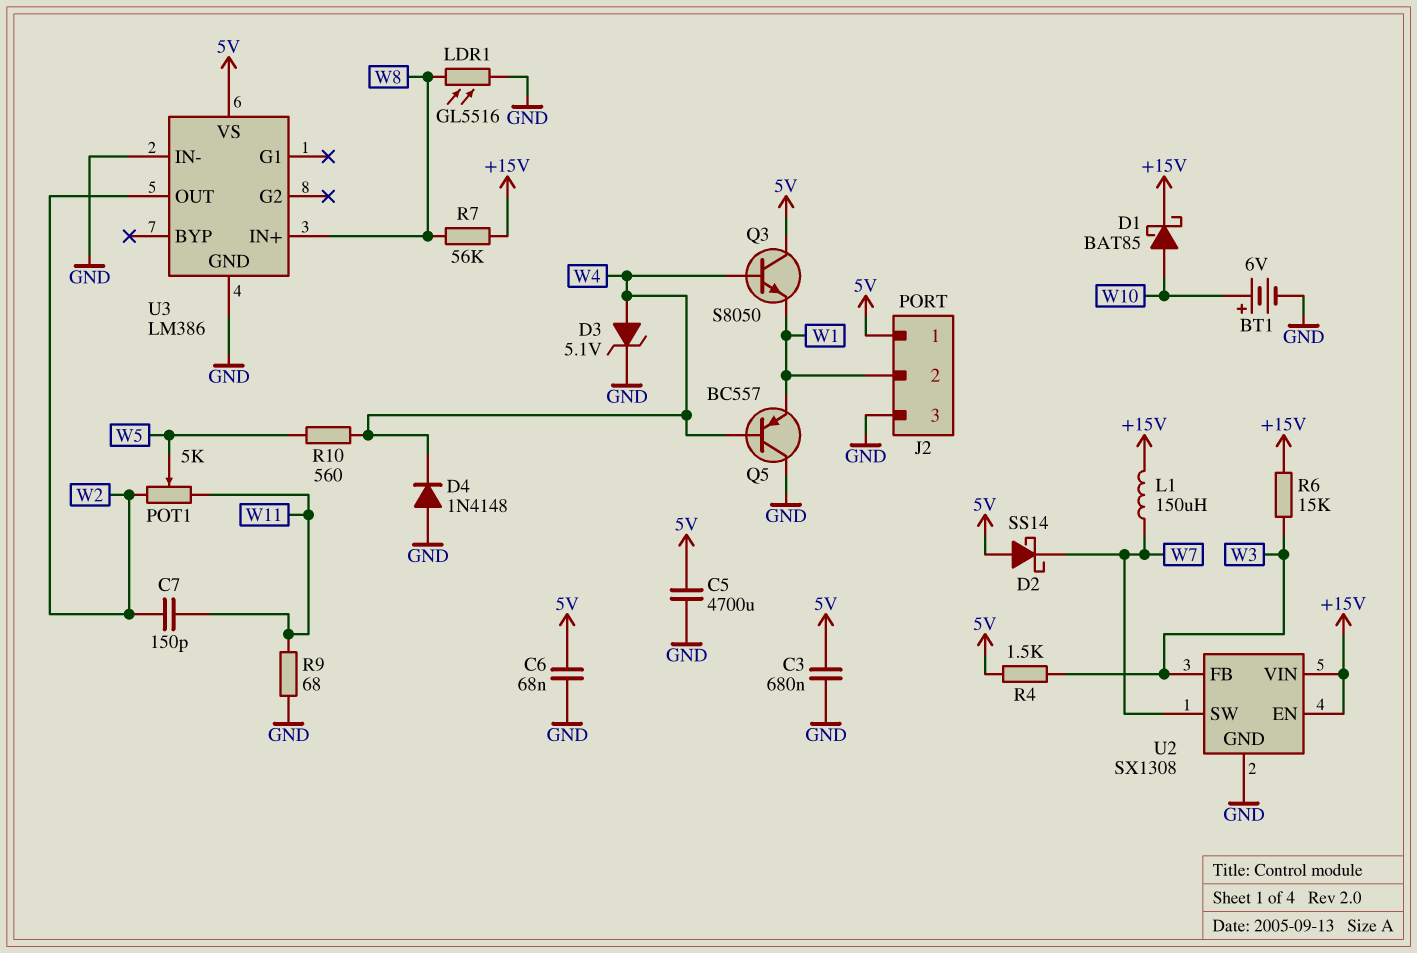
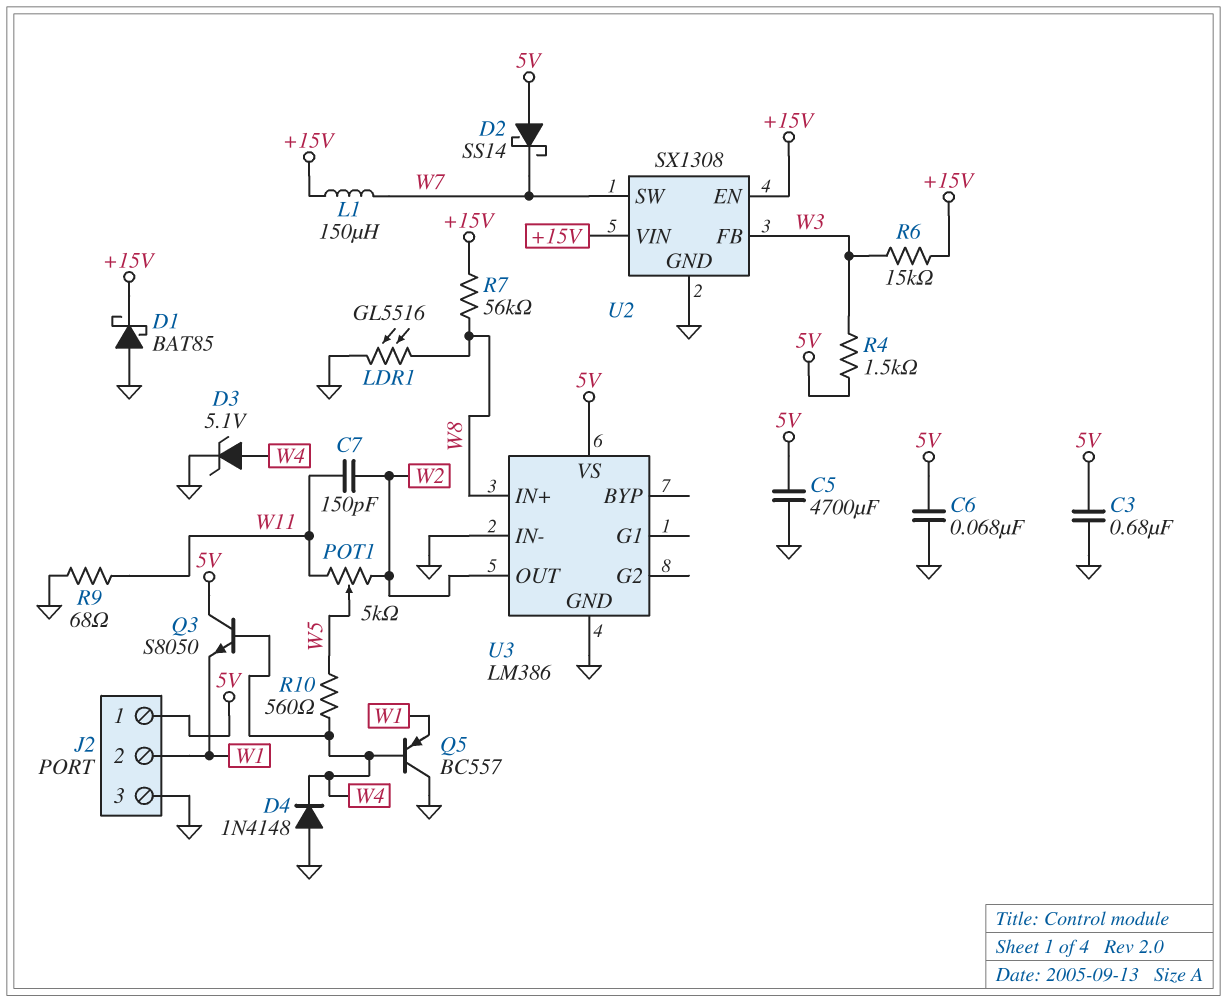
BT1: 6V (plus W10, minus GND) -> none
D1: schottky BAT85 (A W10, K +15V) -> schottky BAT85 (A GND, K +15V)

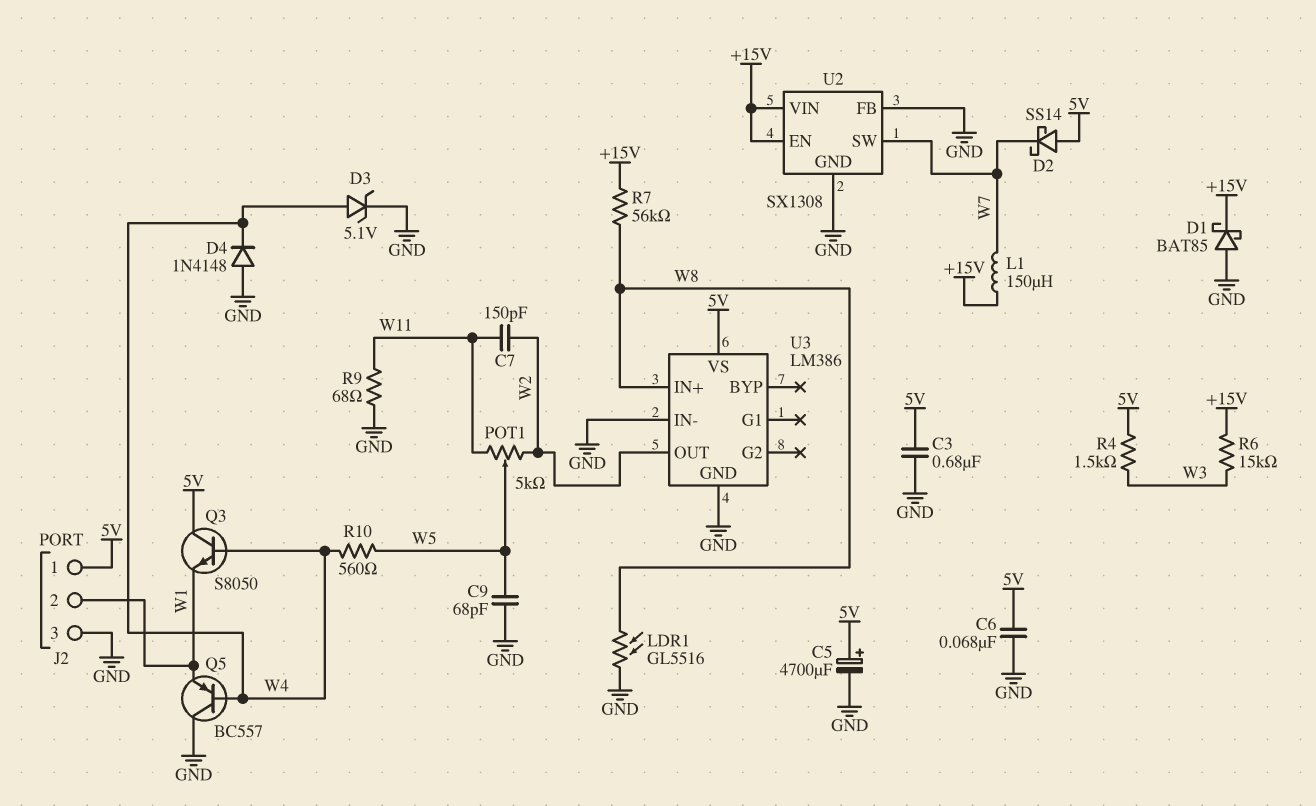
C5: 4700uF (5V, GND) -> 4700uF (plus 5V, minus GND)
C9: none -> 68pF (GND, W5)
U2 pin FB: W3 -> GND

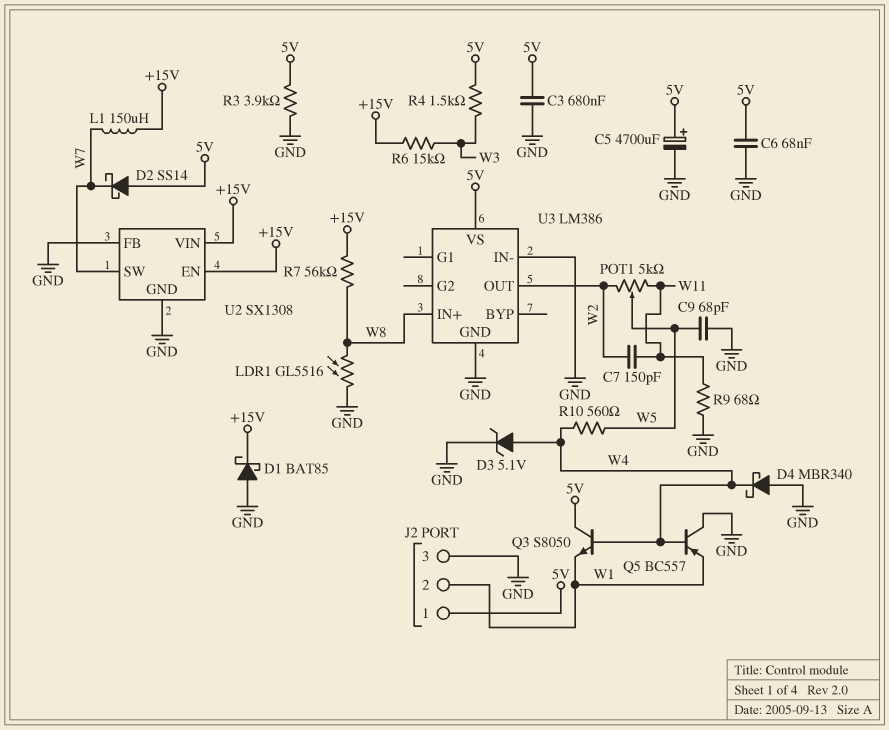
D4: diode 1N4148 (A GND, K W4) -> schottky MBR340 (A GND, K W4)
R3: none -> 3.9k (5V, GND)

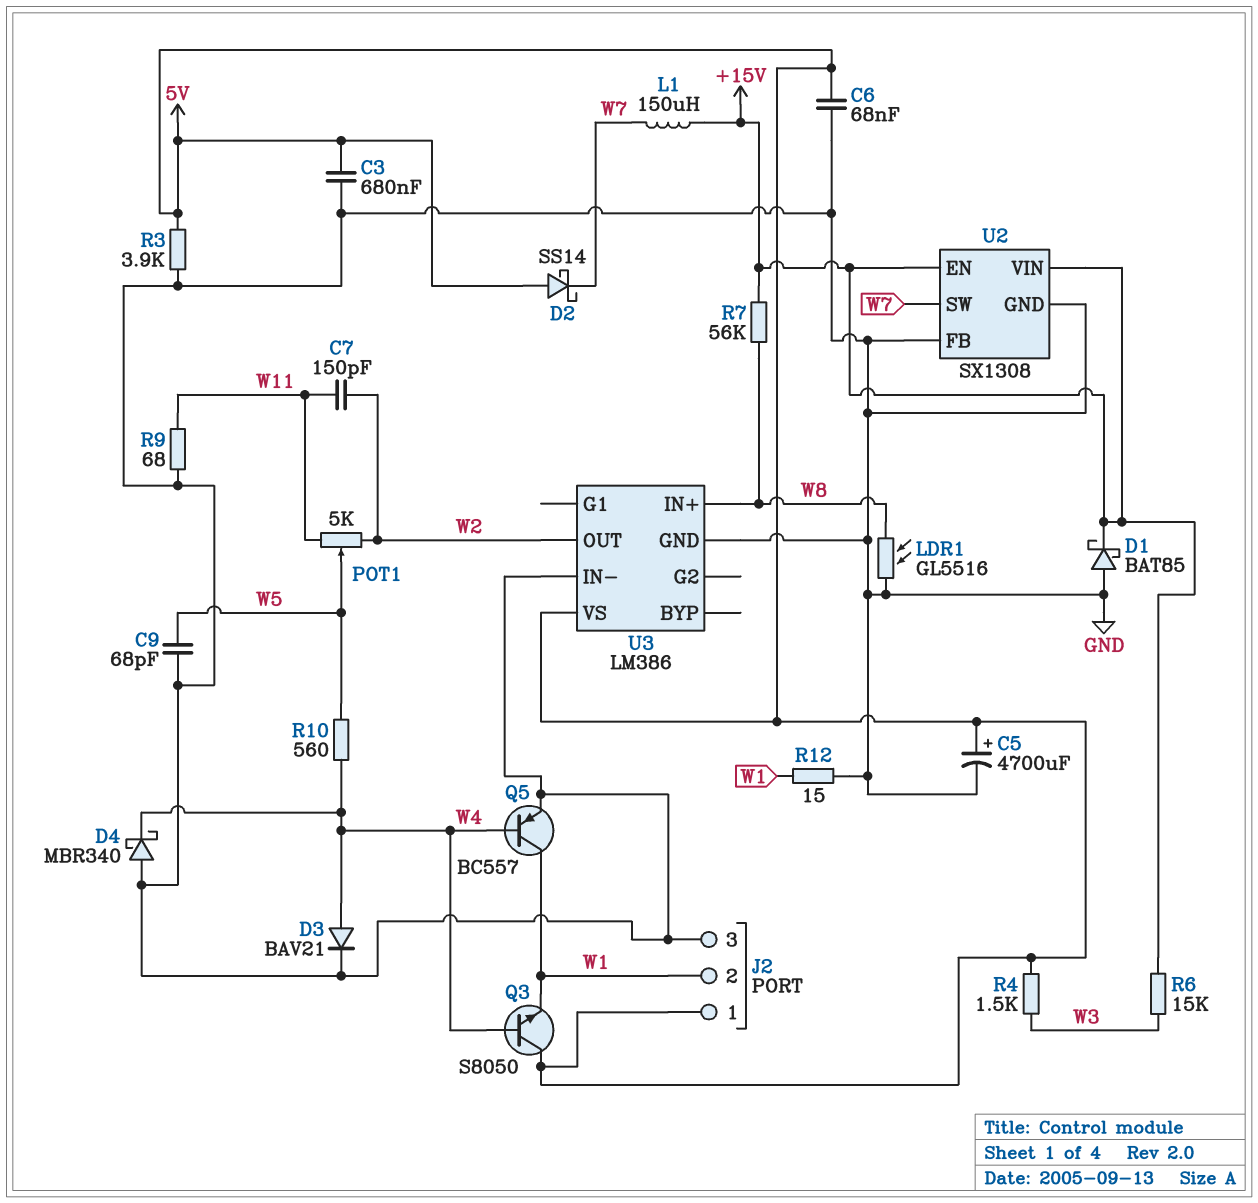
D3: zener 5.1V (A W4, K GND) -> diode BAV21 (A W4, K GND)
Q5: PNP BC557 (B W4, C GND, E W1) -> PNP BC557 (B W4, C W1, E GND)
R12: none -> 15 (GND, W1)

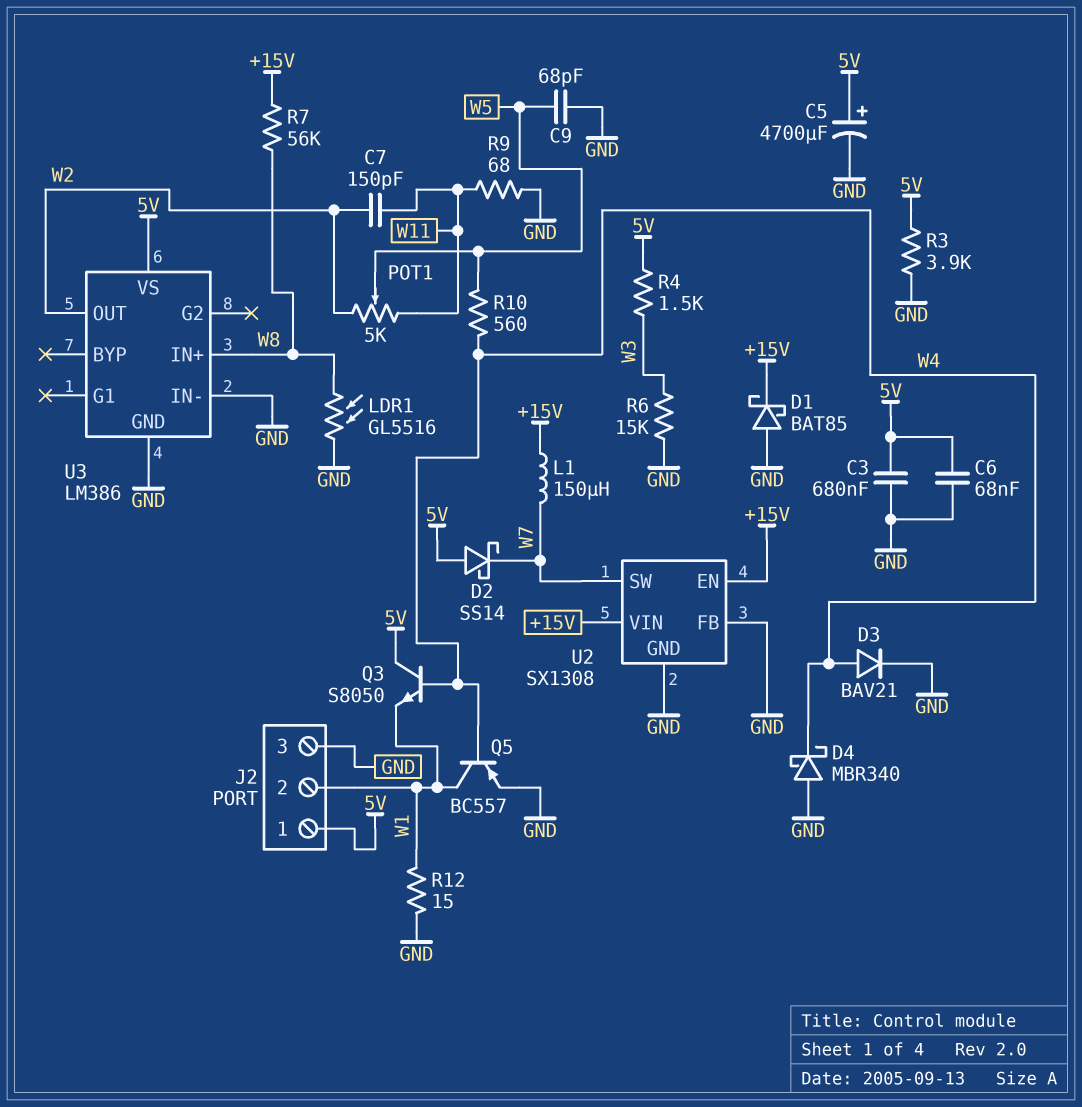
R6: 15k (+15V, W3) -> 15k (GND, W3)

